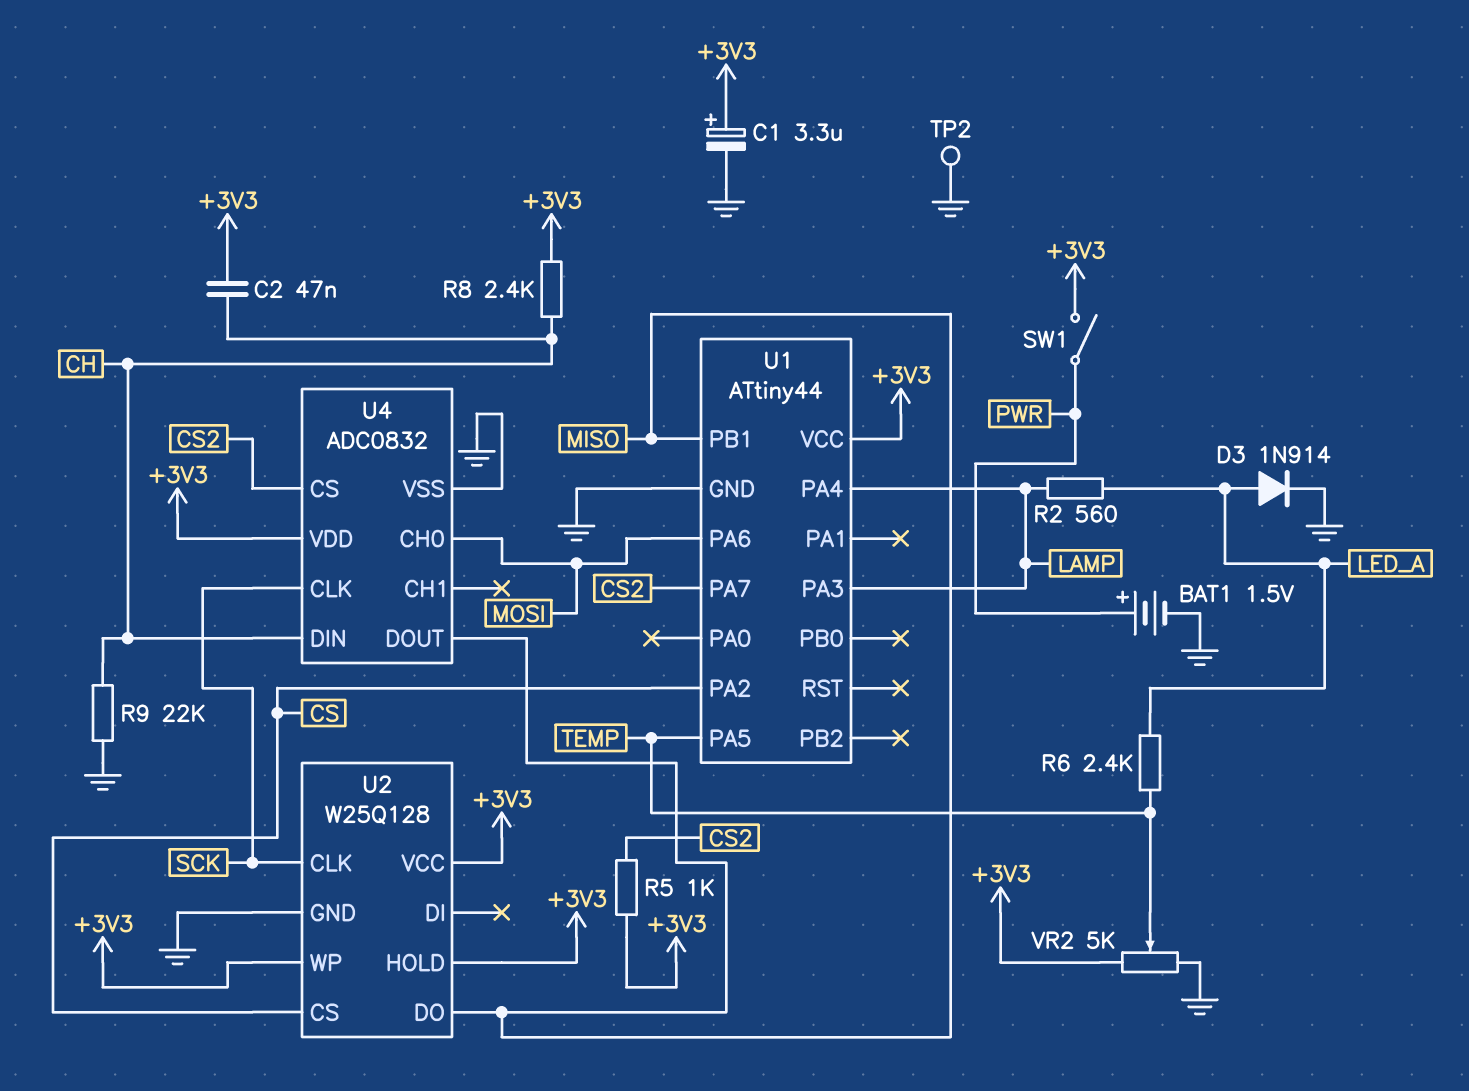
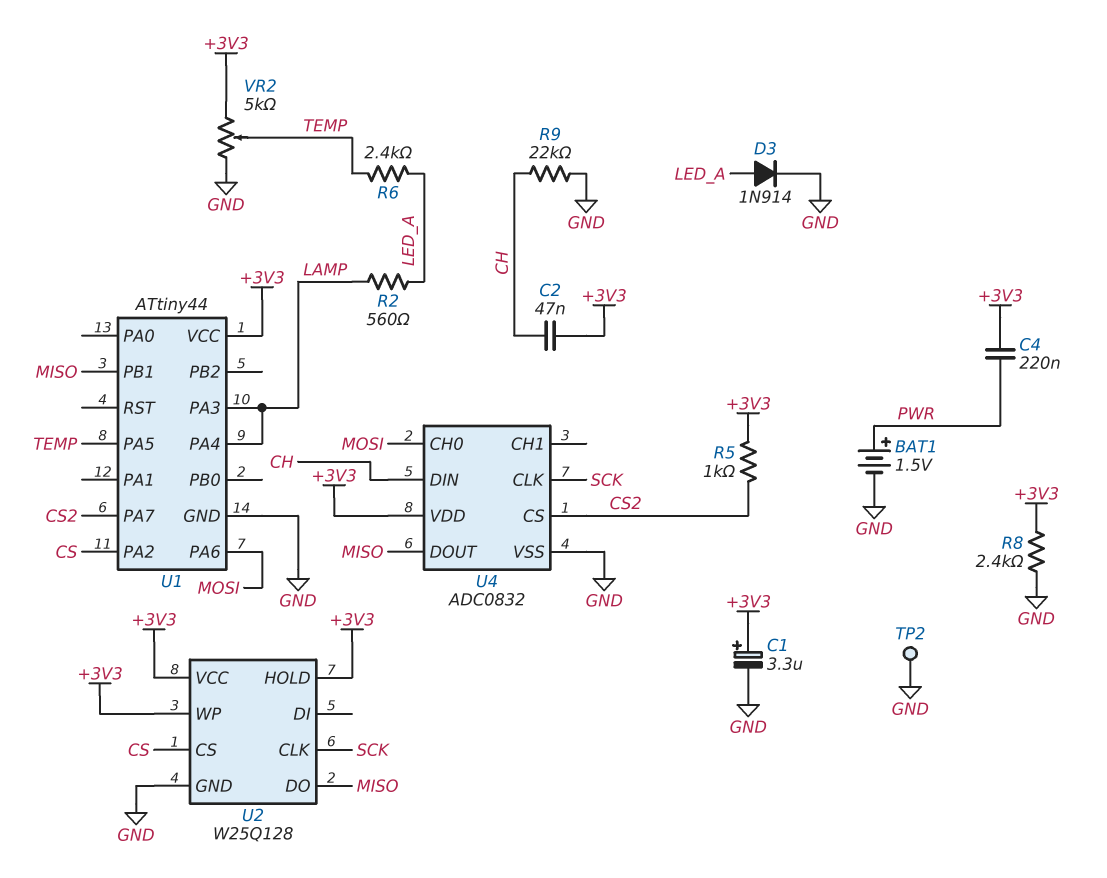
C4: none -> 220nF (+3V3, PWR)
R8: 2.4k (+3V3, CH) -> 2.4k (+3V3, GND)
SW1: switch (+3V3, PWR) -> none

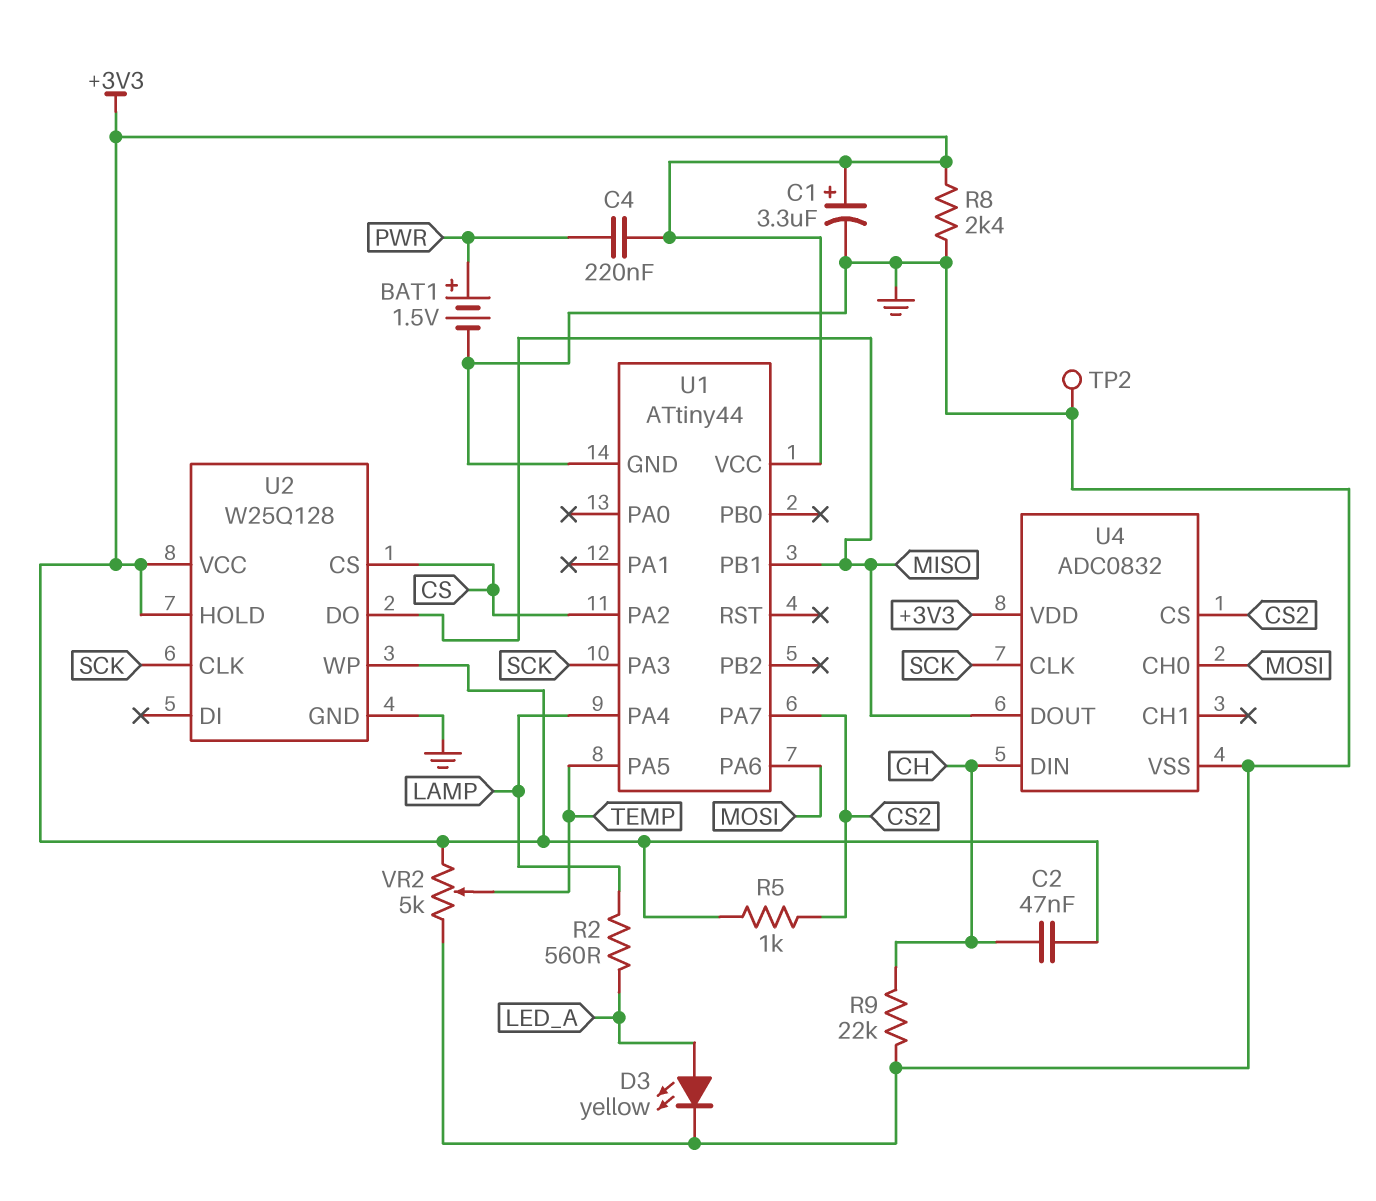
D3: diode 1N914 (A LED_A, K GND) -> LED yellow (A LED_A, K GND)
R6: 2.4k (LED_A, TEMP) -> none
U1 pin PA3: LAMP -> SCK

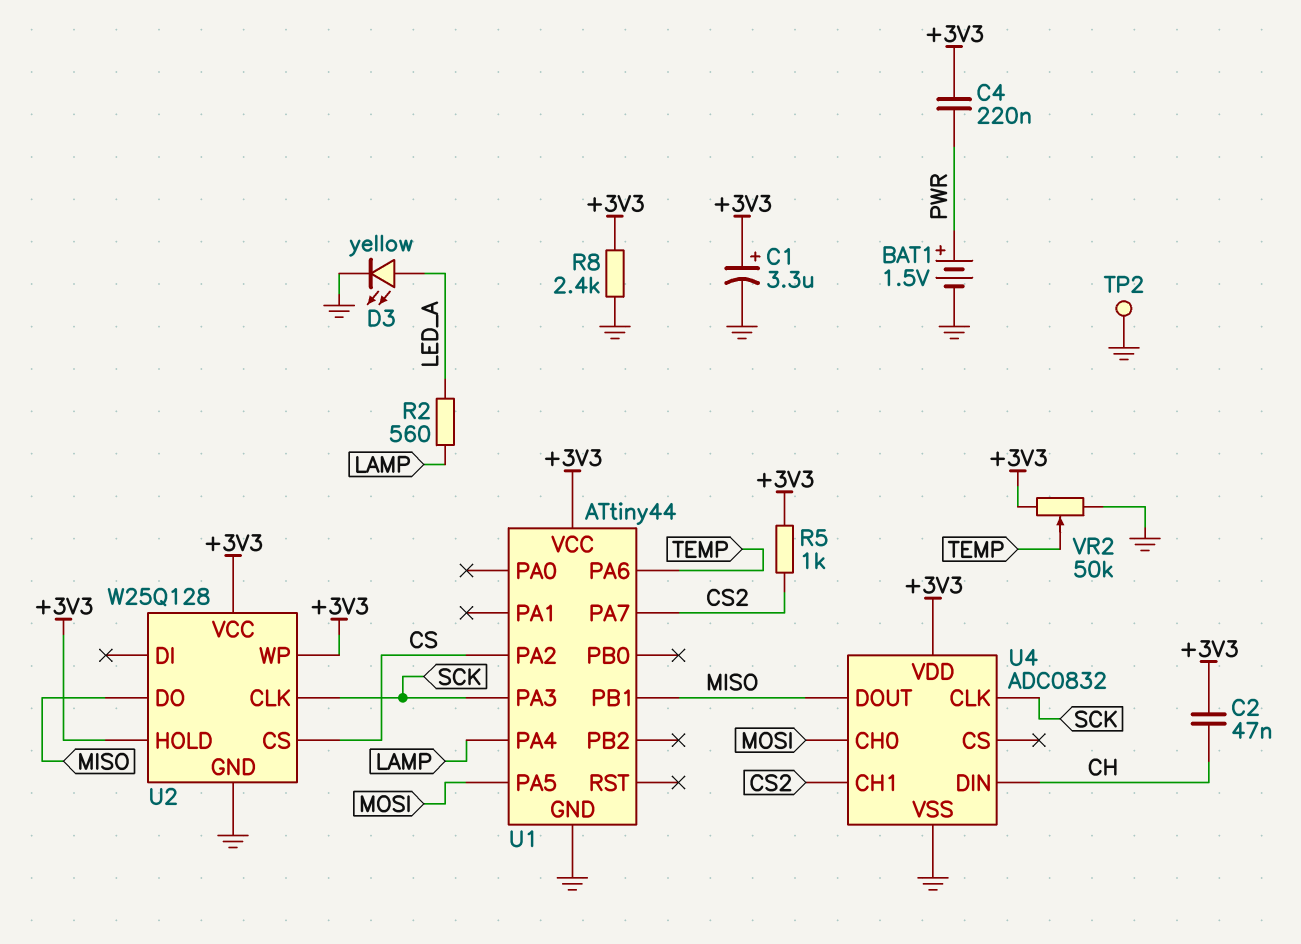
R9: 22k (CH, GND) -> none
U1 pin PA5: TEMP -> MOSI
U1 pin PA6: MOSI -> TEMP
U4 pin CH1: none -> CS2
U4 pin CS: CS2 -> none
VR2: 5k (+3V3, GND, wiper TEMP) -> 50k (+3V3, GND, wiper TEMP)

